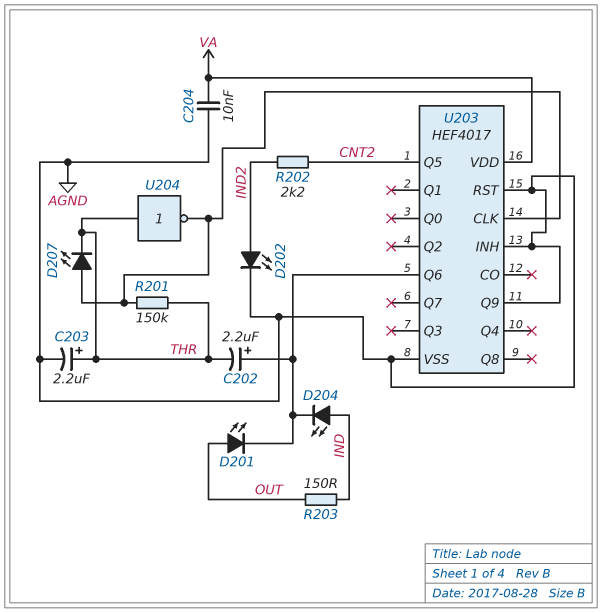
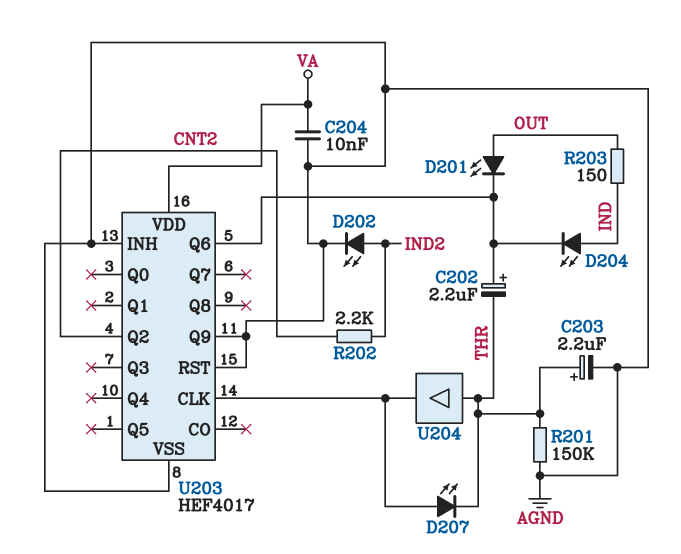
R201: 150k (THR, U203/CLK) -> 150k (AGND, THR)
U203 pin Q2: none -> CNT2
U203 pin Q5: CNT2 -> none
U204: NOT (in THR, out U203/CLK) -> buffer (in THR, out U203/CLK)

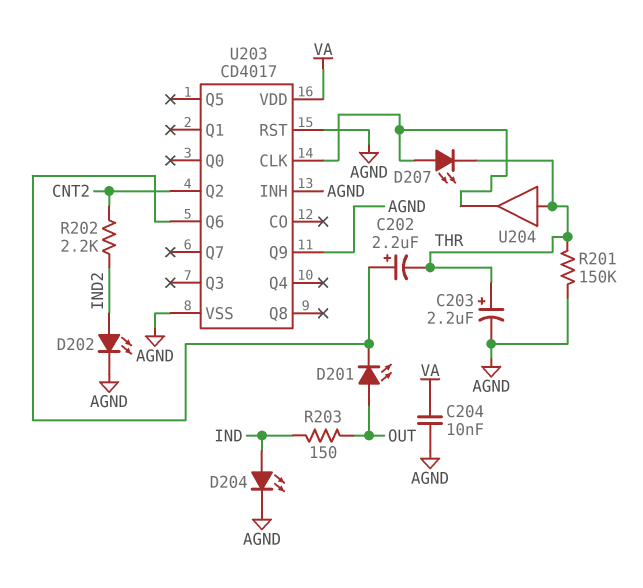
D204: LED (A IND, K U203/Q6) -> LED (A IND, K AGND)
U203: HEF4017 -> CD4017

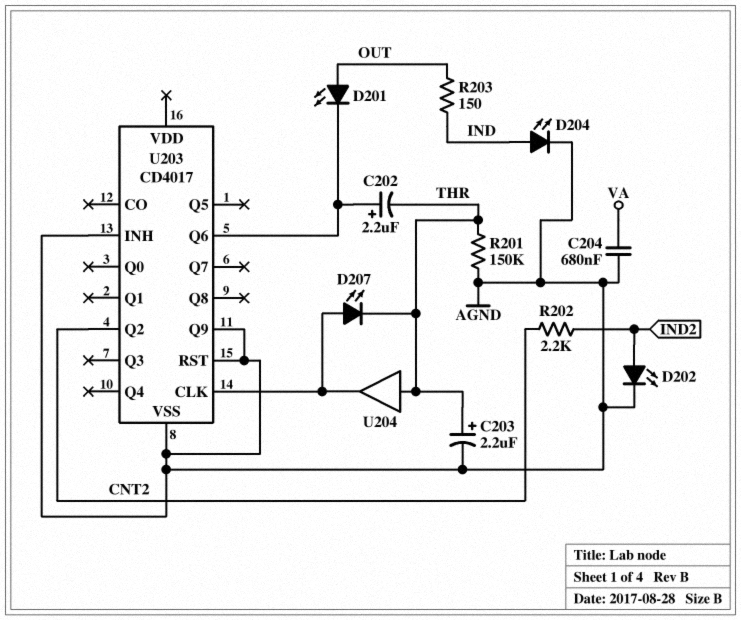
C204: 10nF (AGND, VA) -> 680nF (AGND, VA)
U203 pin VDD: VA -> none

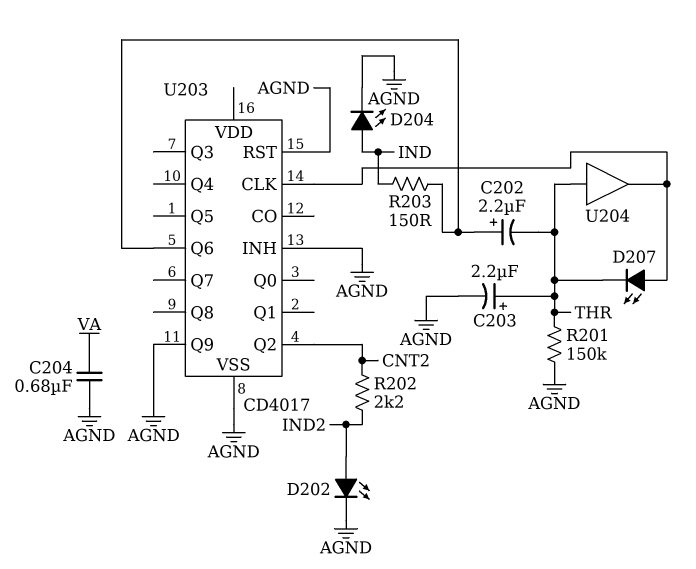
D201: LED (A OUT, K U203/Q6) -> none
R203: 150 (IND, OUT) -> 150 (IND, U203/Q6)

